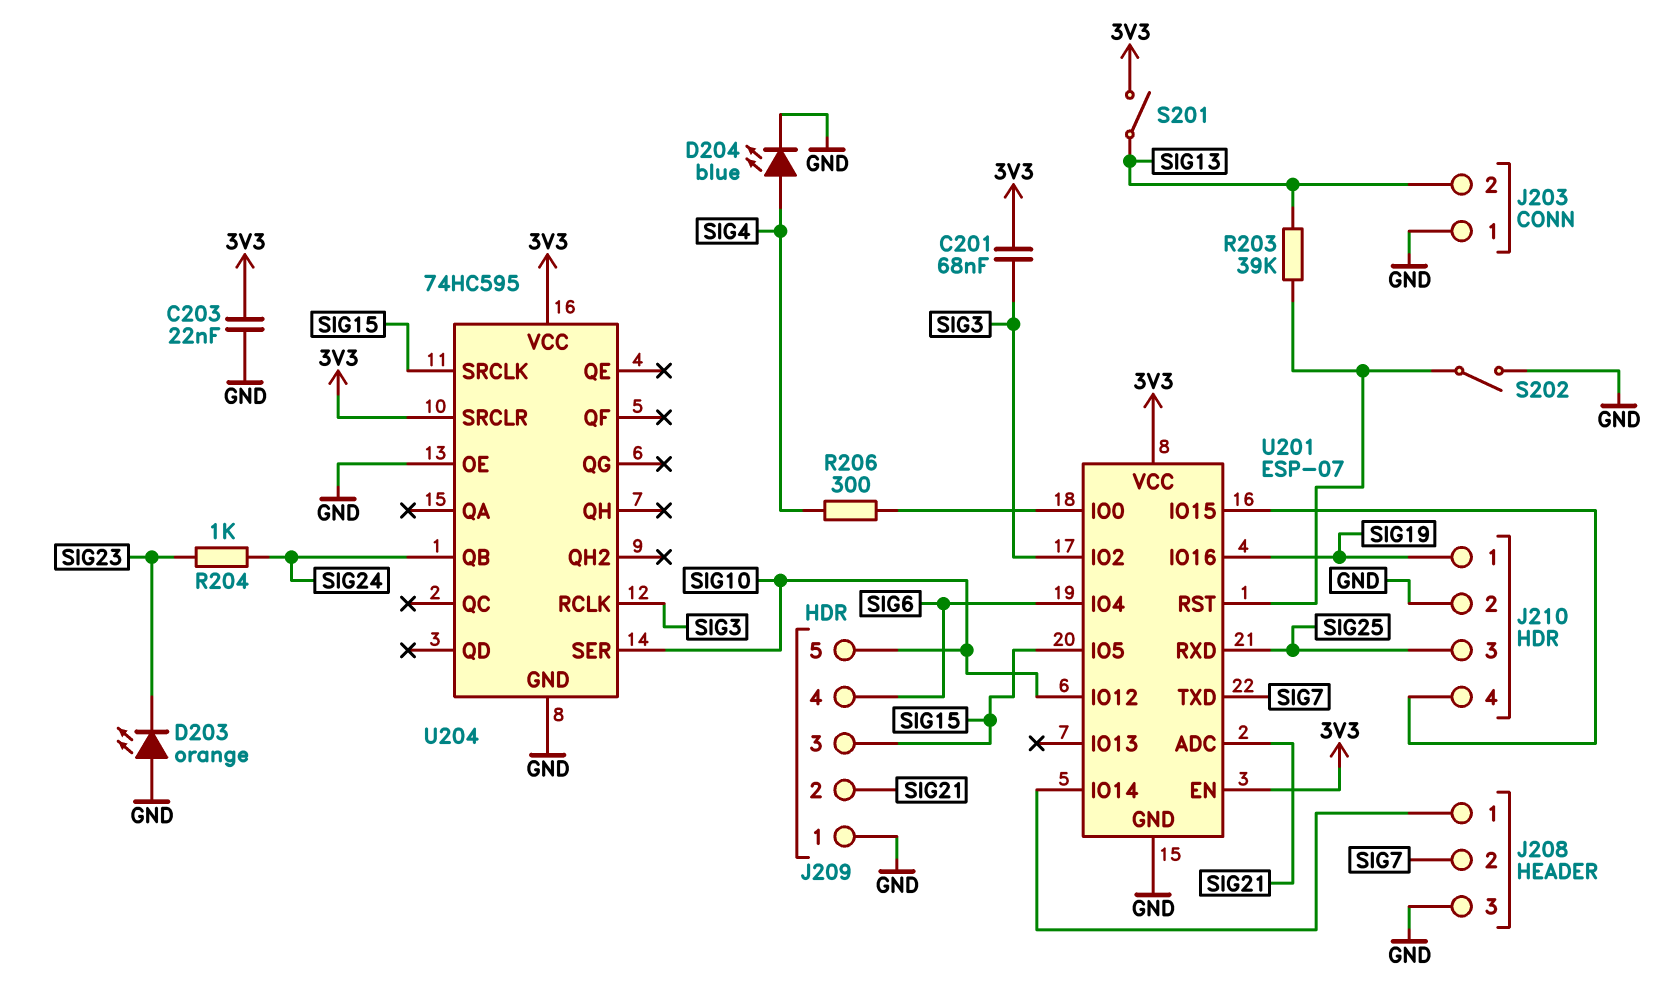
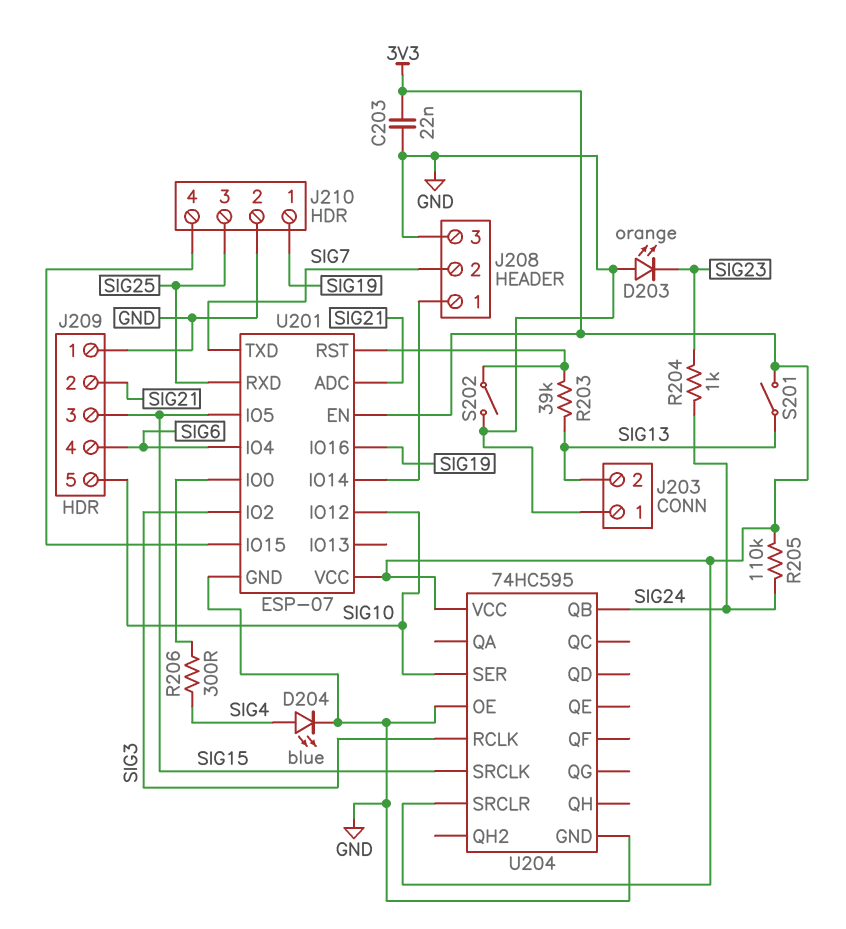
C201: 68nF (3V3, SIG3) -> none
R205: none -> 110k (3V3, SIG24)

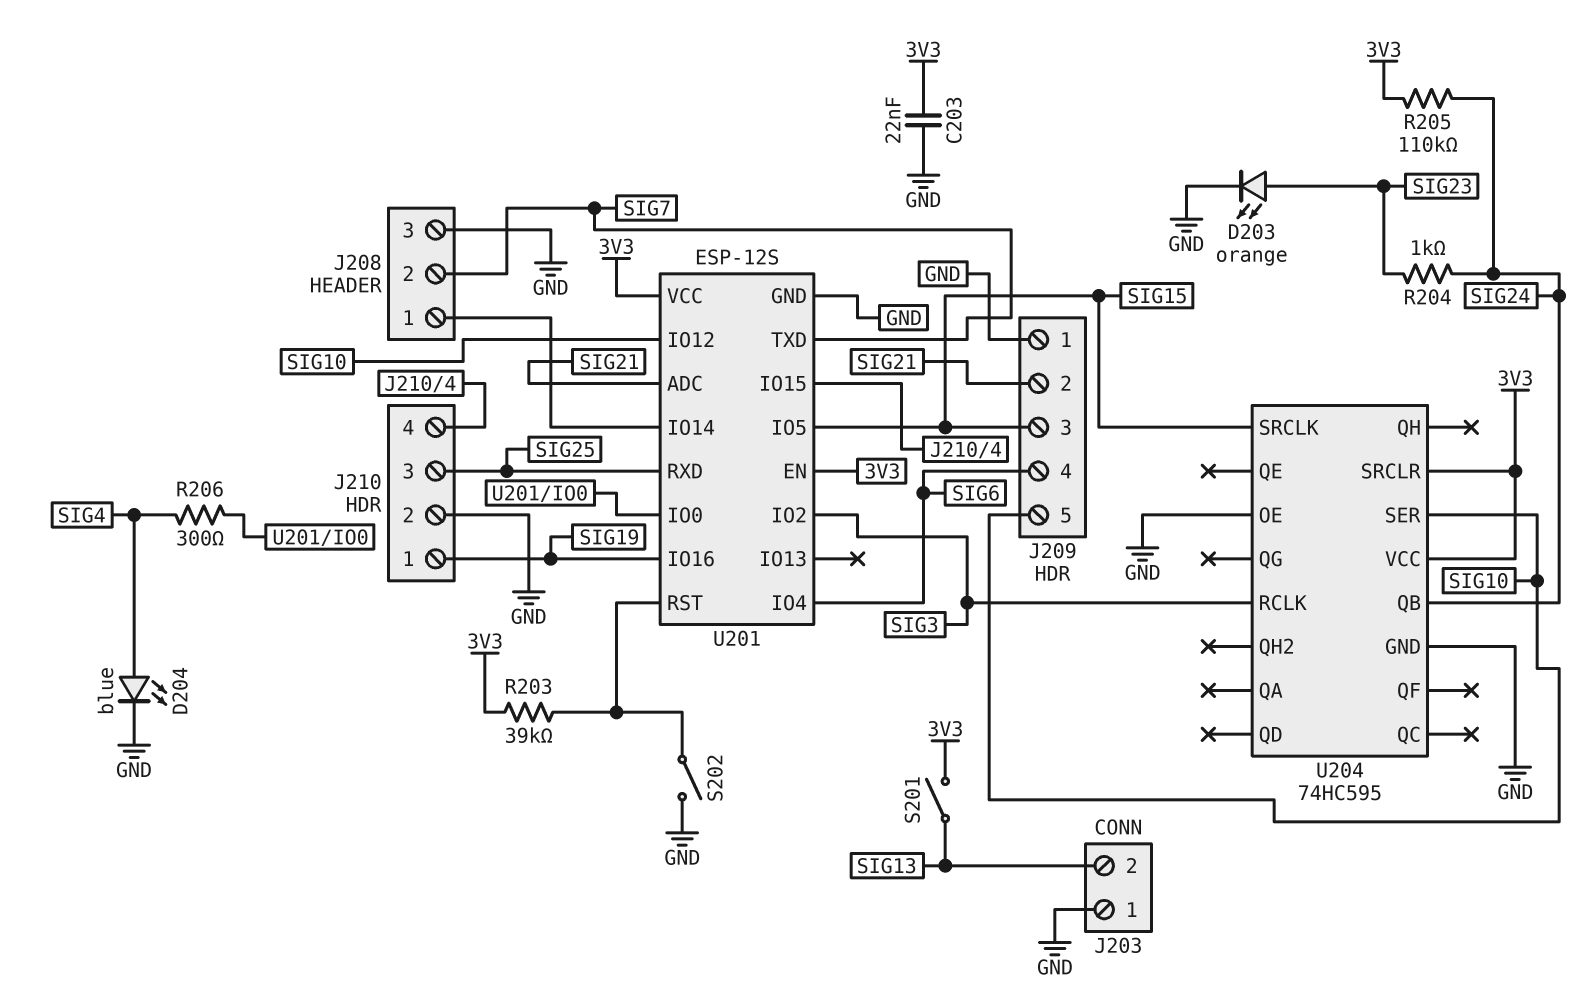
D203: LED orange (A GND, K SIG23) -> LED orange (A SIG23, K GND)
R203: 39k (SIG13, U201/RST) -> 39k (3V3, U201/RST)
U201: ESP-07 -> ESP-12S

